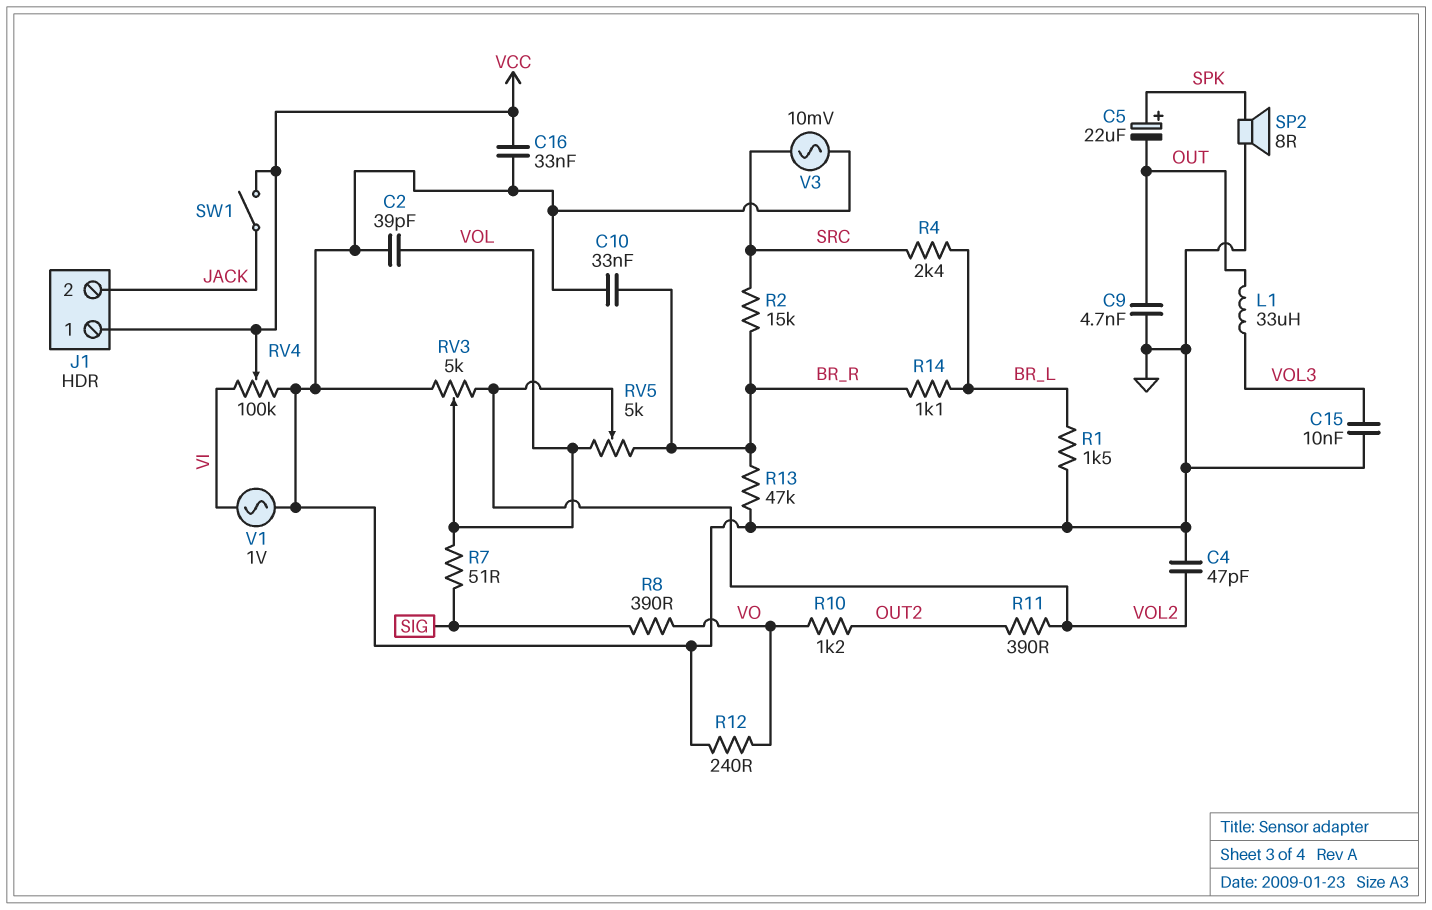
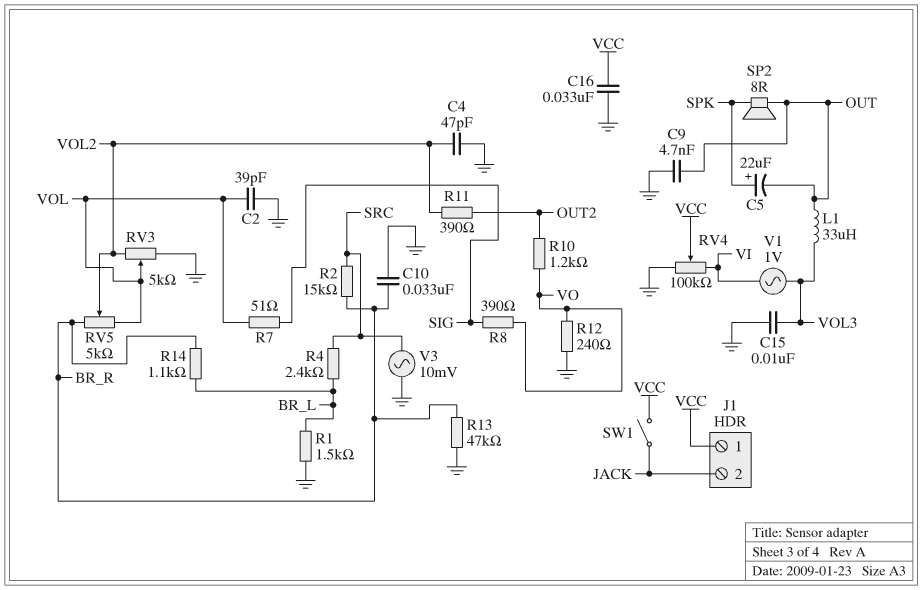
SP2: speaker 8R (GND, SPK) -> speaker 8R (OUT, SPK)
V1: AC 1V (GND, VI) -> AC 1V (VI, VOL3)

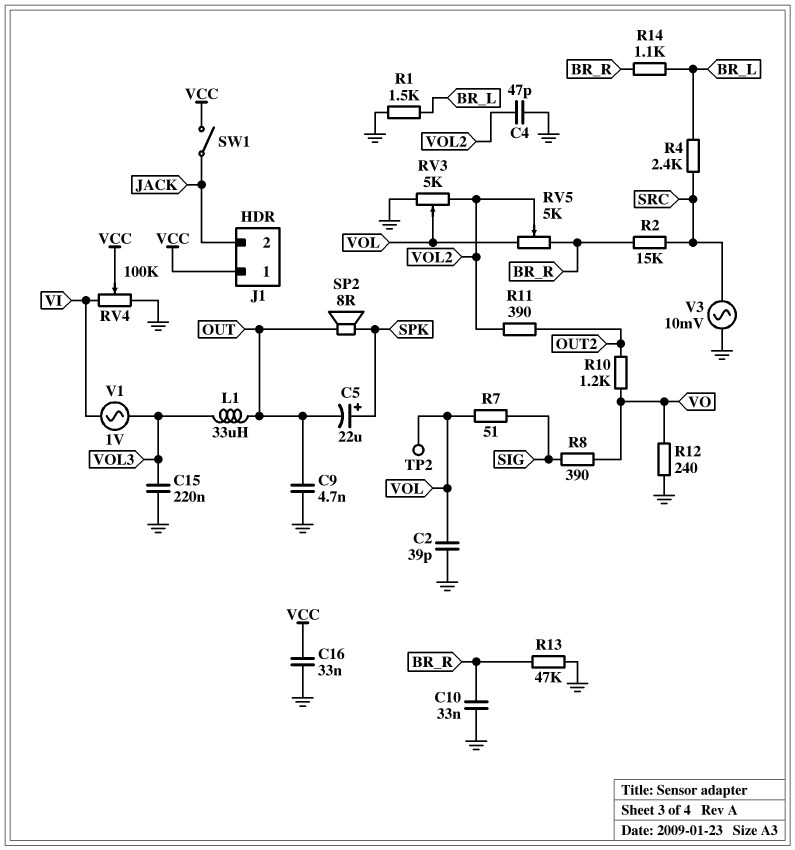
C15: 10nF (GND, VOL3) -> 220nF (GND, VOL3)
TP2: none -> test point (VOL)

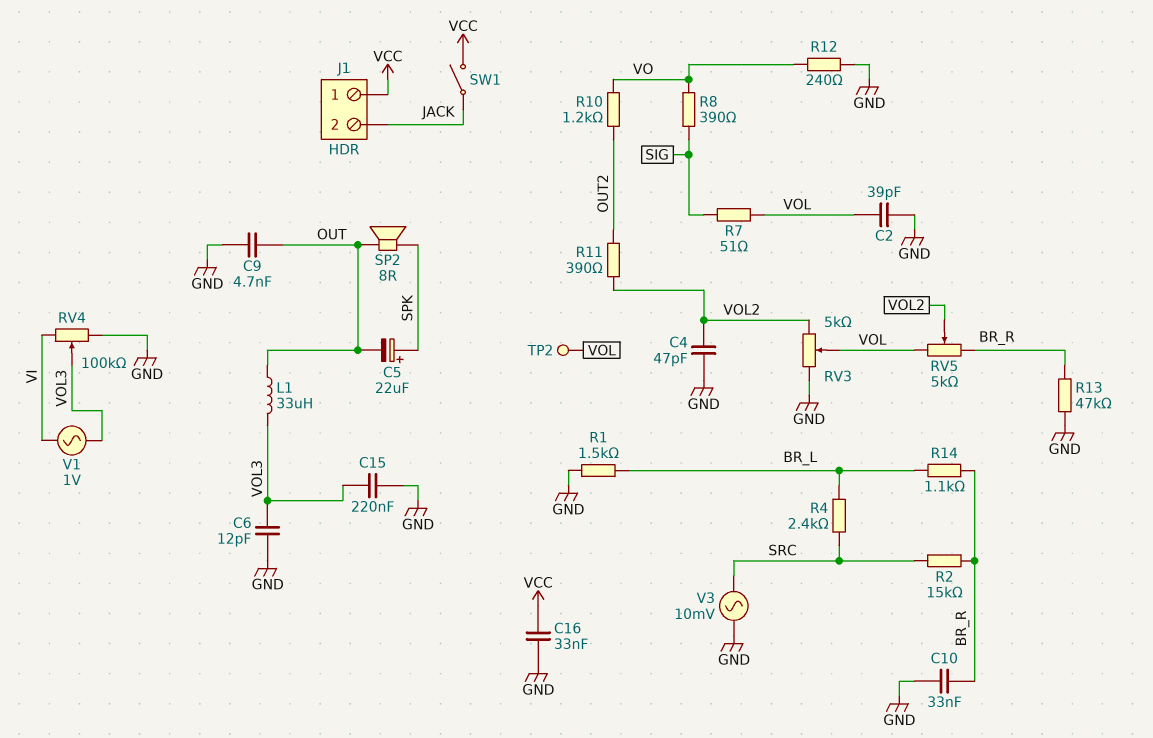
C6: none -> 12pF (GND, VOL3)
RV4: 100k (GND, VI, wiper VCC) -> 100k (GND, VI, wiper VOL3)

